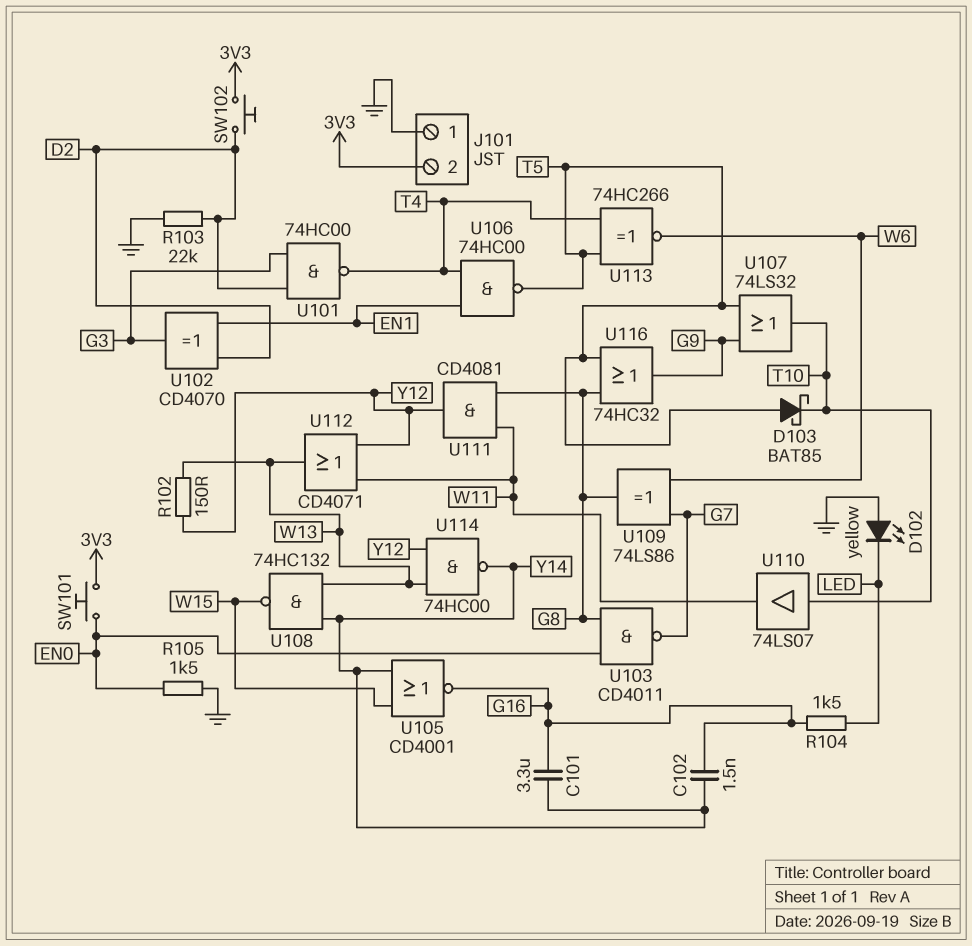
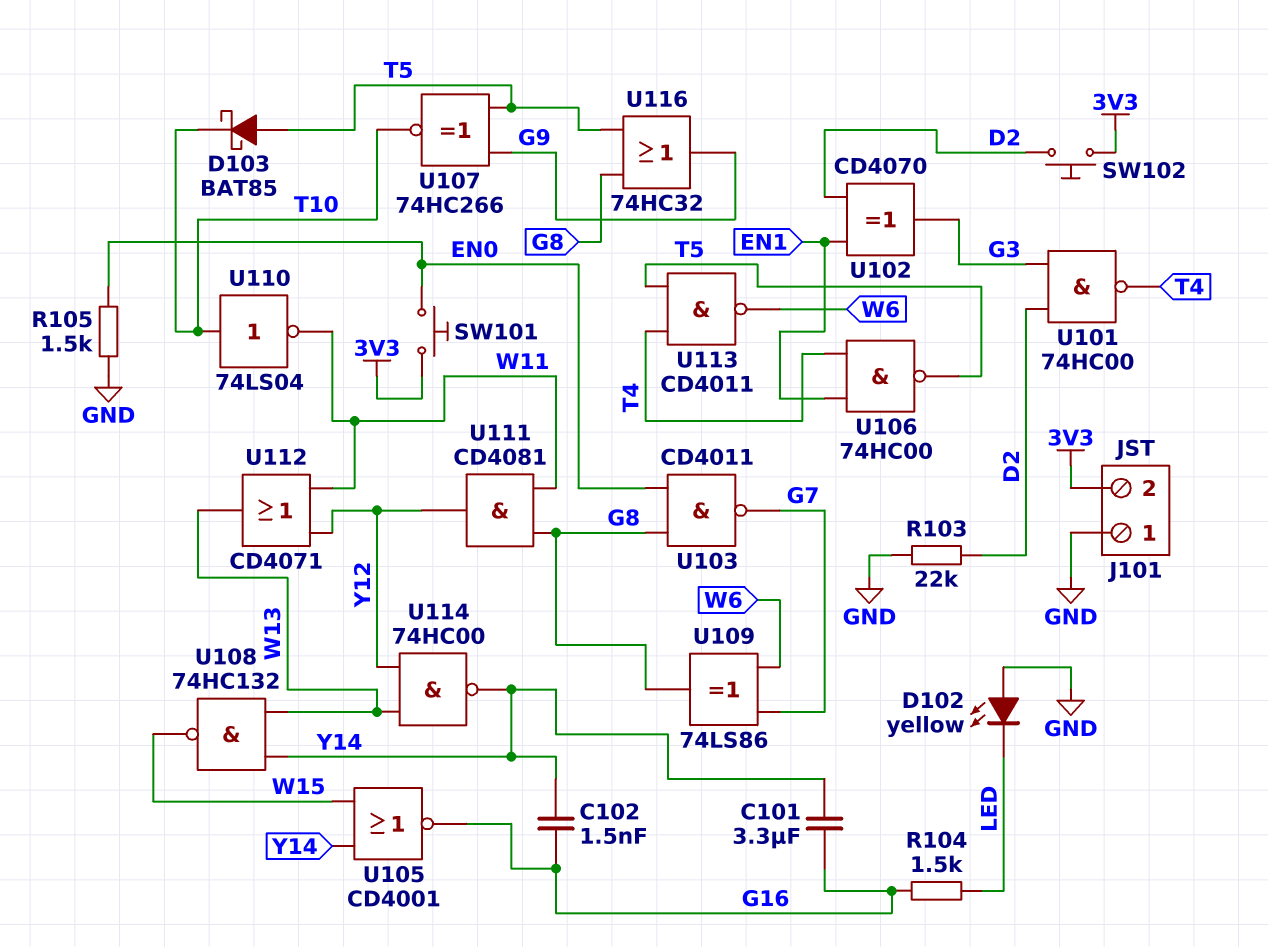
R102: 150 (W13, Y12) -> none
U107: OR 74LS32 (in G9, in T5, out T10) -> XNOR 74HC266 (in G9, in T5, out T10)
U110: buffer 74LS07 (in T10, out W11) -> NOT 74LS04 (in T10, out W11)
U113: XNOR 74HC266 (in T4, in T5, out W6) -> NAND CD4011 (in T4, in T5, out W6)

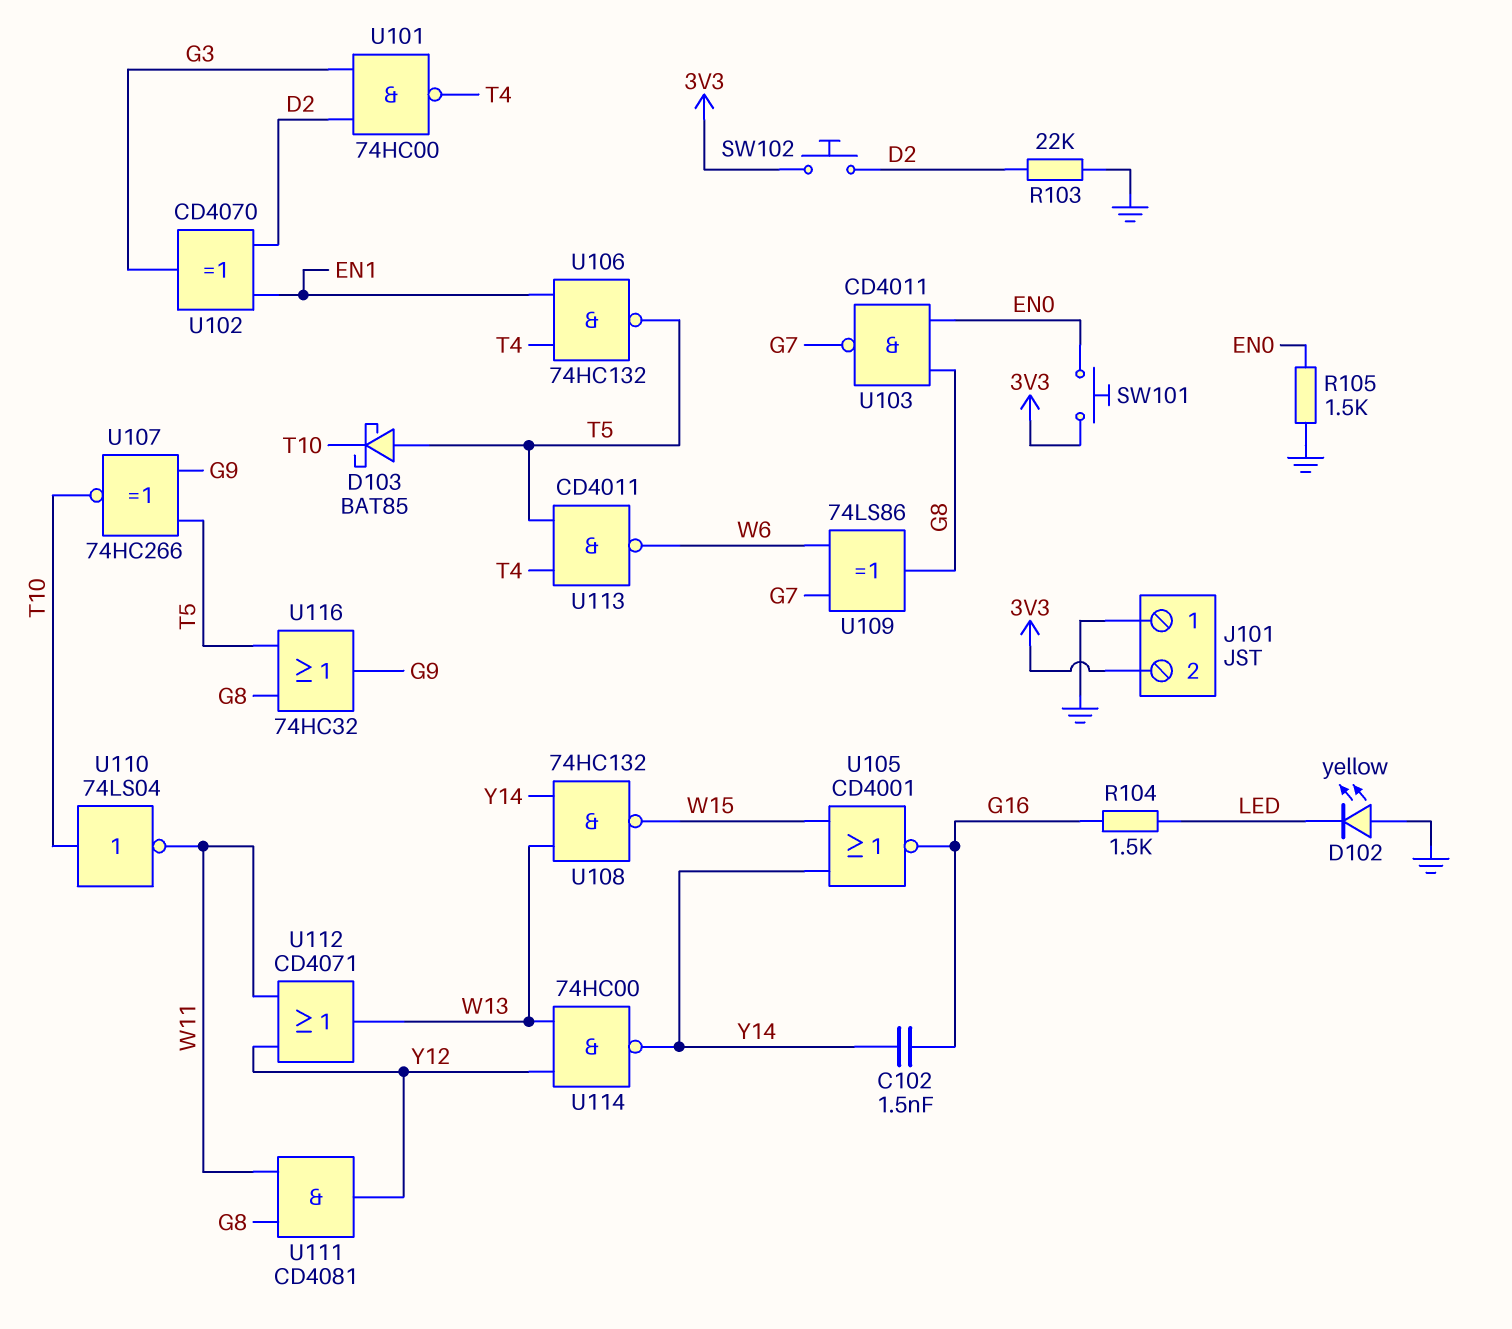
C101: 3.3uF (G16, Y14) -> none
U106: NAND 74HC00 (in EN1, in T4, out T5) -> NAND 74HC132 (in EN1, in T4, out T5)

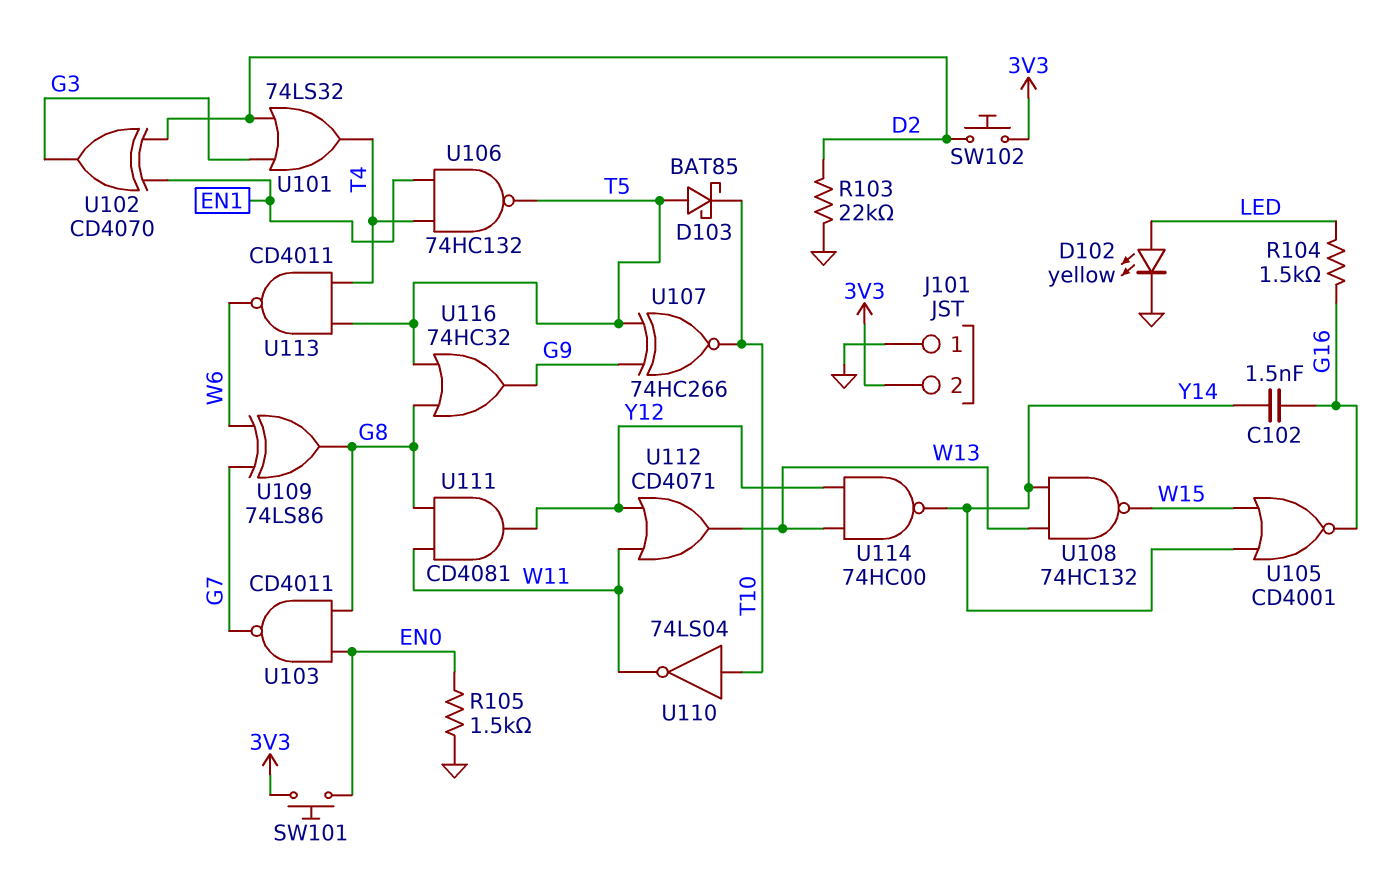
D102: LED yellow (A GND, K LED) -> LED yellow (A LED, K GND)
U101: NAND 74HC00 (in D2, in G3, out T4) -> OR 74LS32 (in D2, in G3, out T4)

